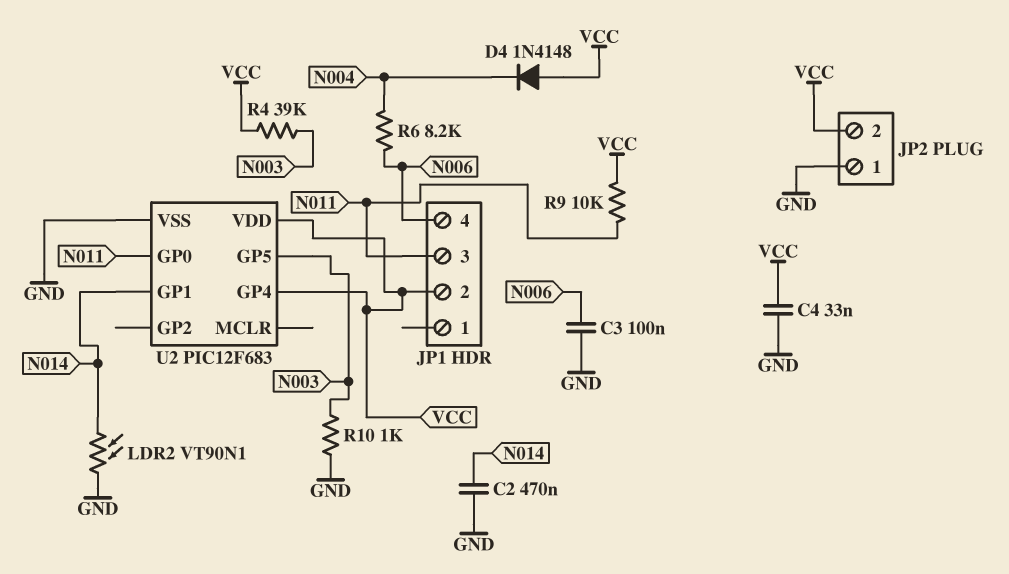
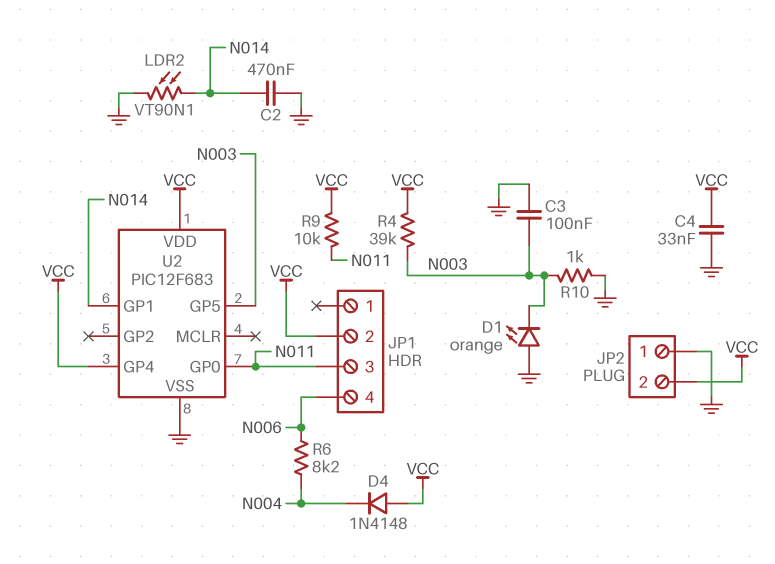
C3: 100nF (GND, N006) -> 100nF (GND, N003)
D1: none -> LED orange (A GND, K N003)

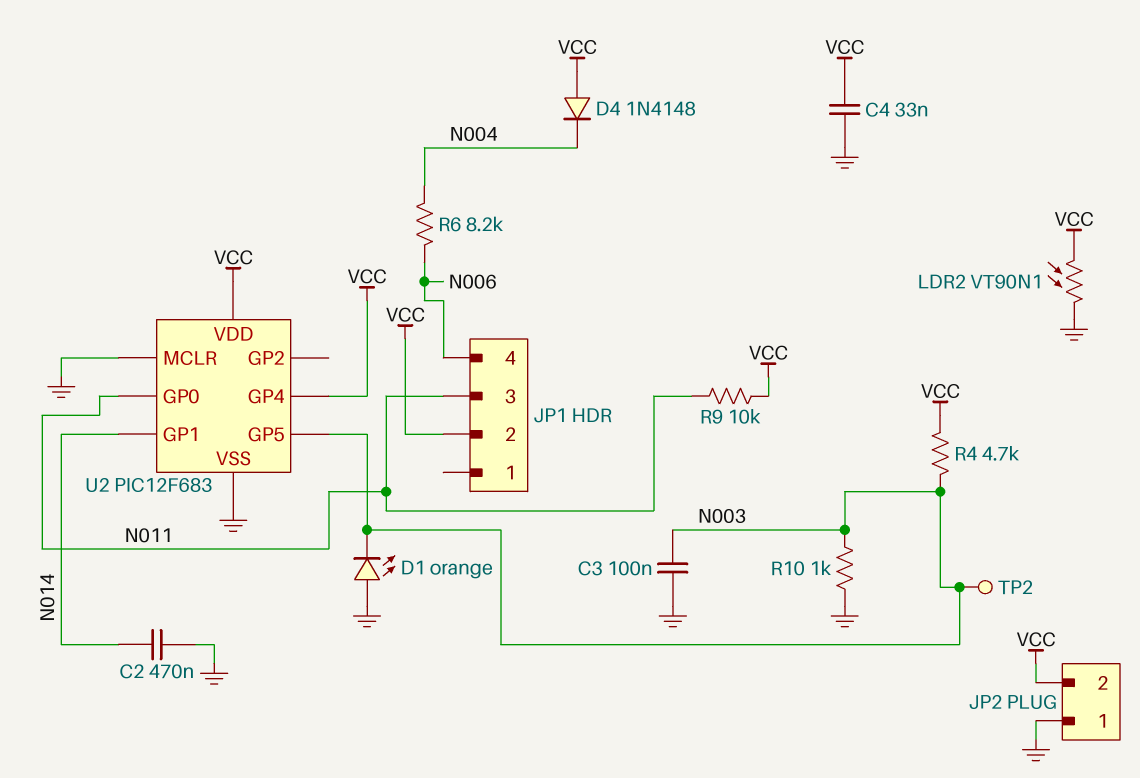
LDR2: VT90N1 (GND, N014) -> VT90N1 (GND, VCC)
R4: 39k (N003, VCC) -> 4.7k (N003, VCC)
TP2: none -> test point (N003)
U2 pin MCLR: none -> GND

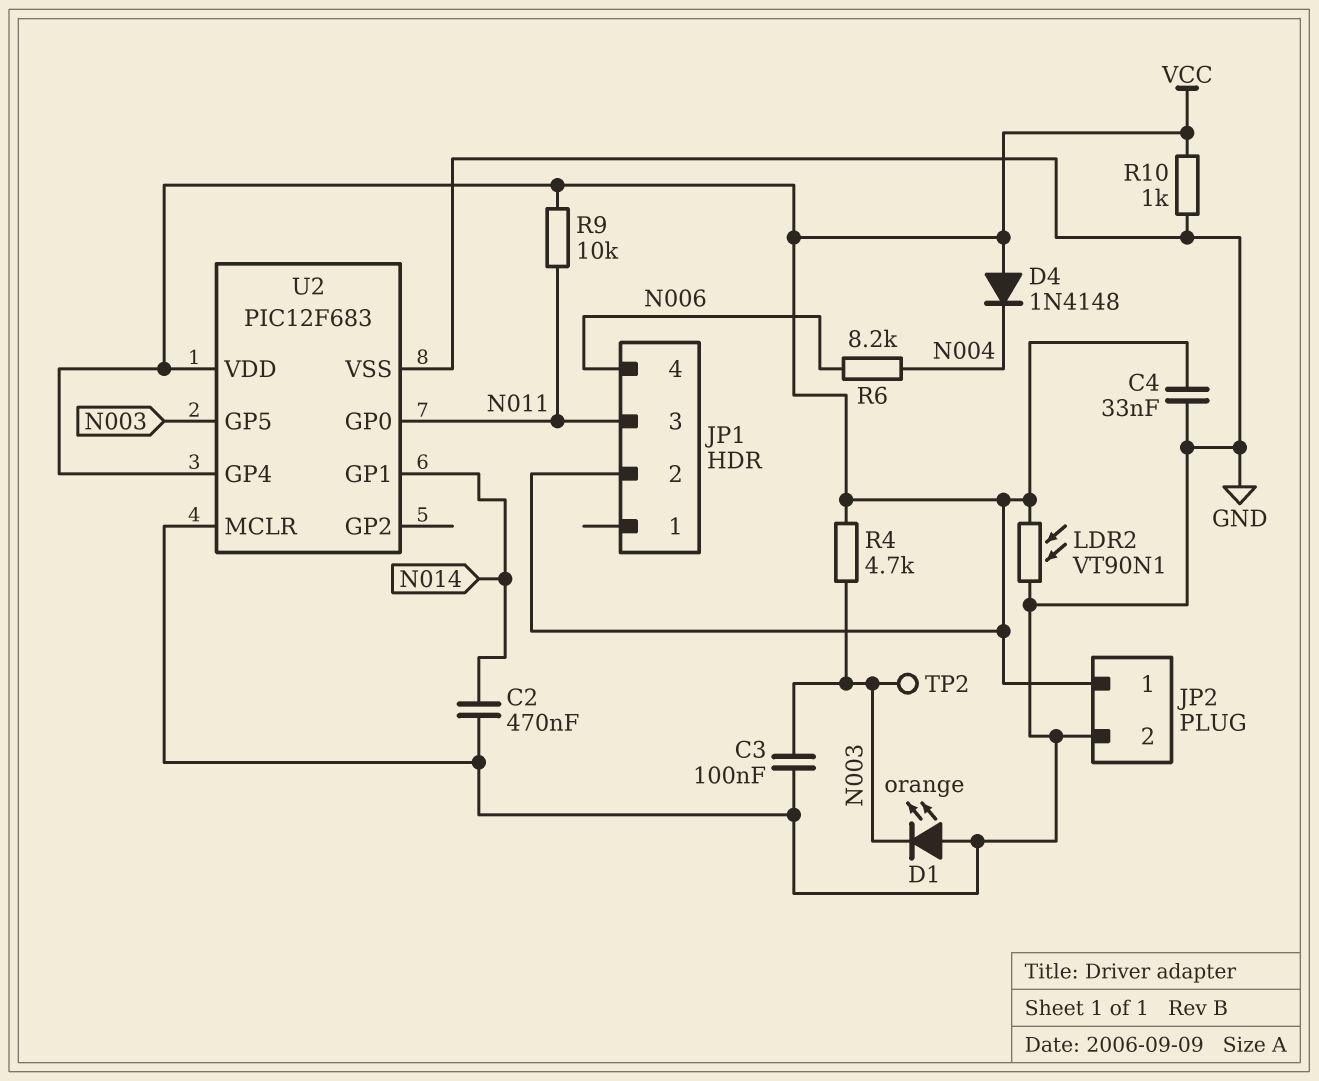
JP2 pin 1: GND -> VCC
JP2 pin 2: VCC -> GND
R10: 1k (GND, N003) -> 1k (GND, VCC)

